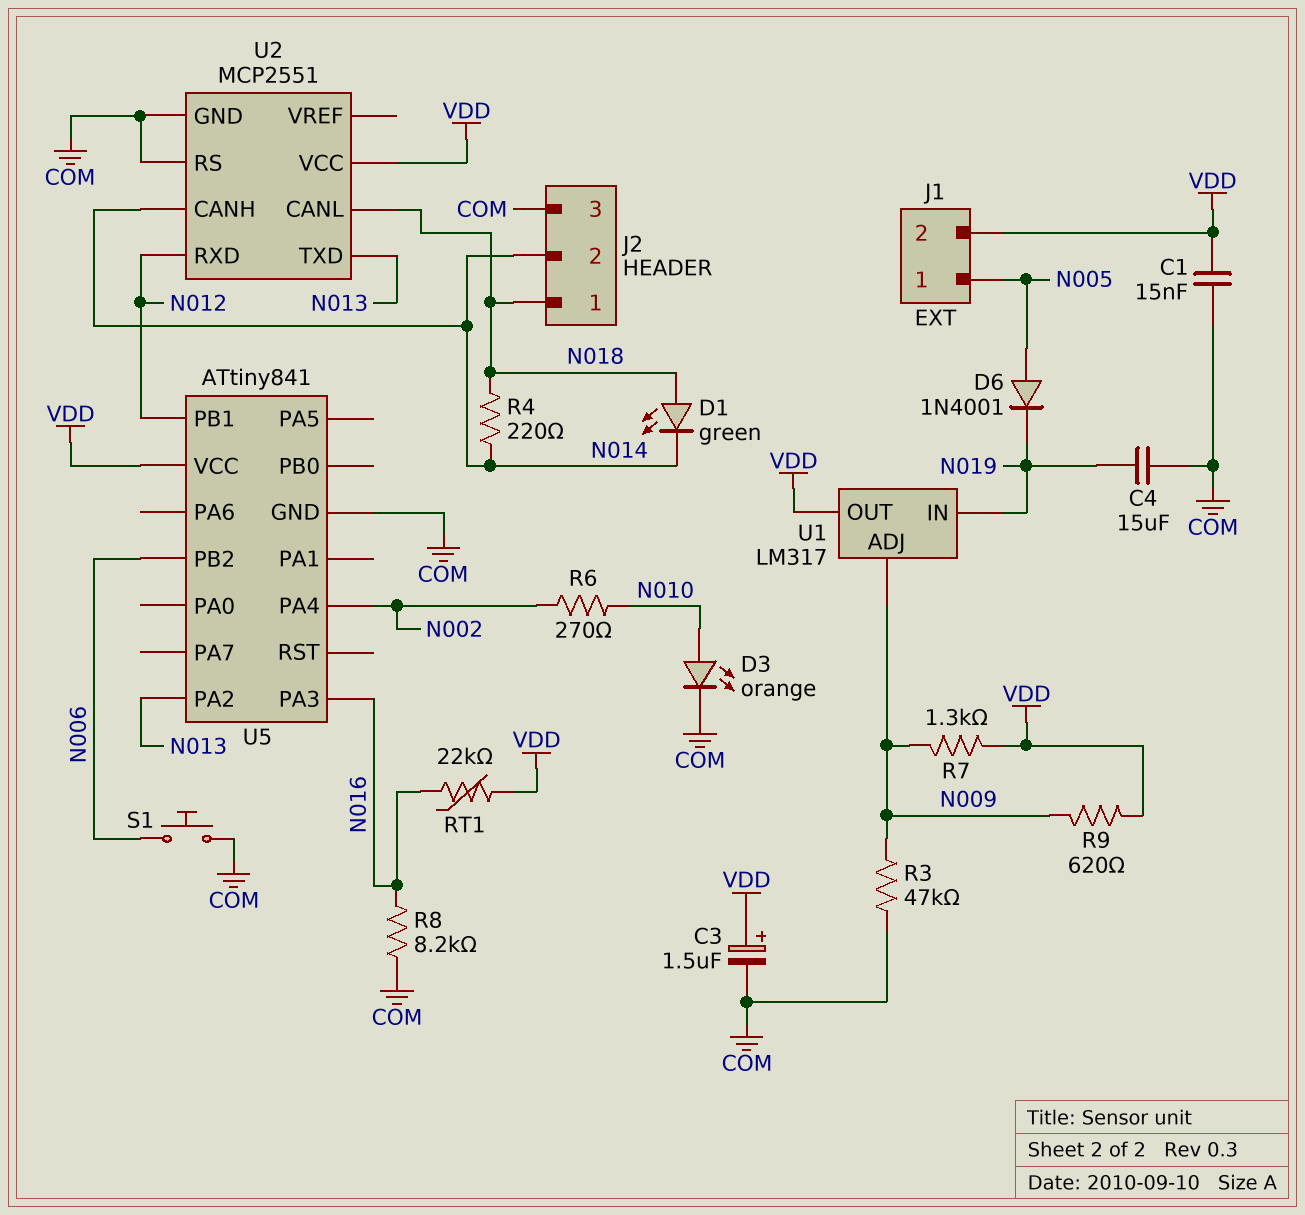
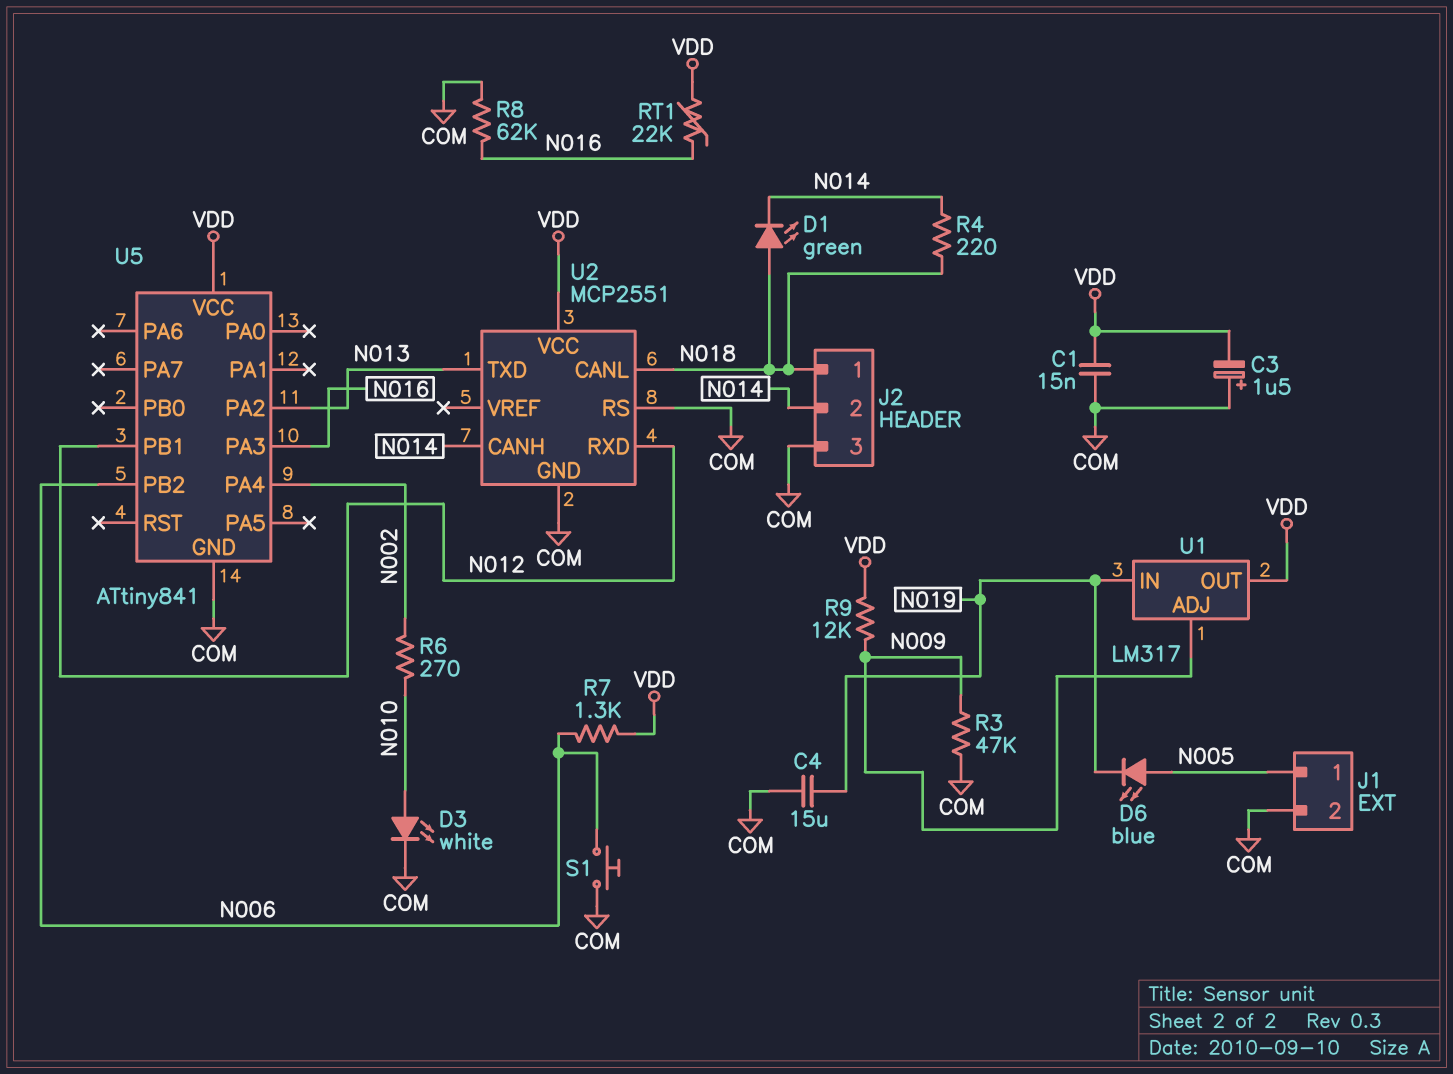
C3: 1.5uF (plus VDD, minus COM) -> 1.5uF (plus COM, minus VDD)
D3: LED orange (A N010, K COM) -> LED white (A N010, K COM)
D6: diode 1N4001 (A N005, K N019) -> LED blue (A N005, K N019)
J1 pin 2: VDD -> COM
R7: 1.3k (N009, VDD) -> 1.3k (N006, VDD)
R8: 8.2k (COM, N016) -> 62k (COM, N016)
R9: 620 (N009, VDD) -> 12k (N009, VDD)

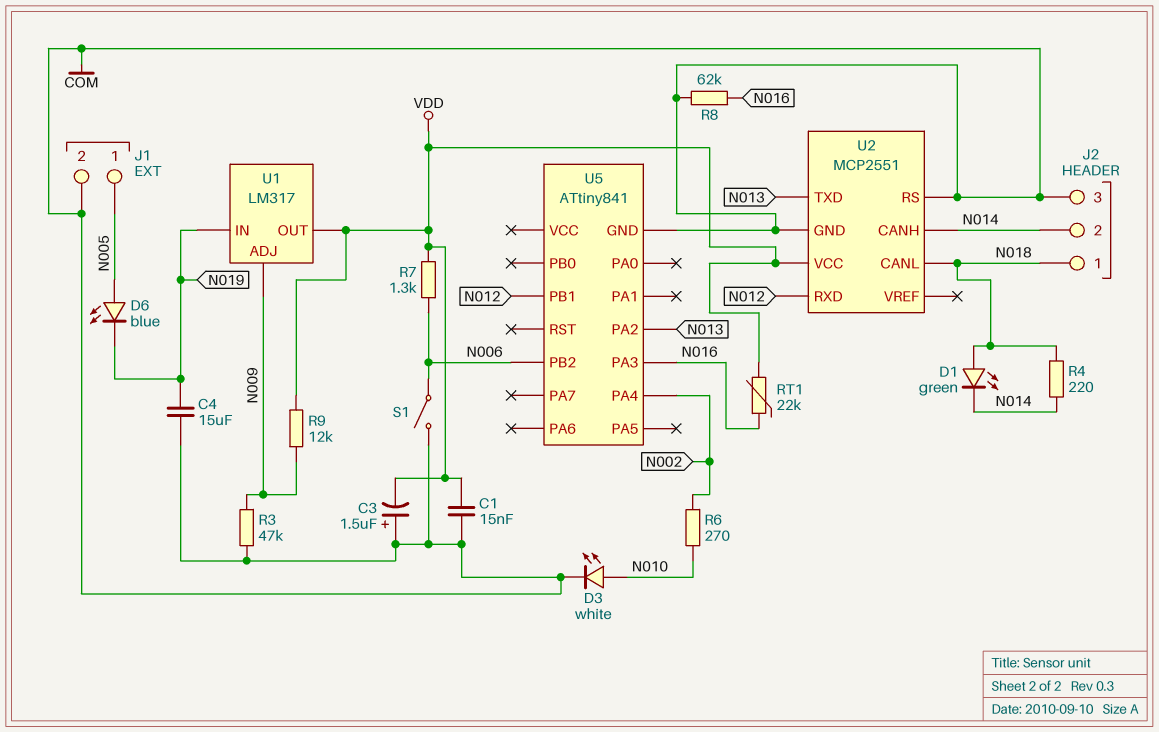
S1: button (COM, N006) -> switch (COM, N006)
U5 pin VCC: VDD -> none

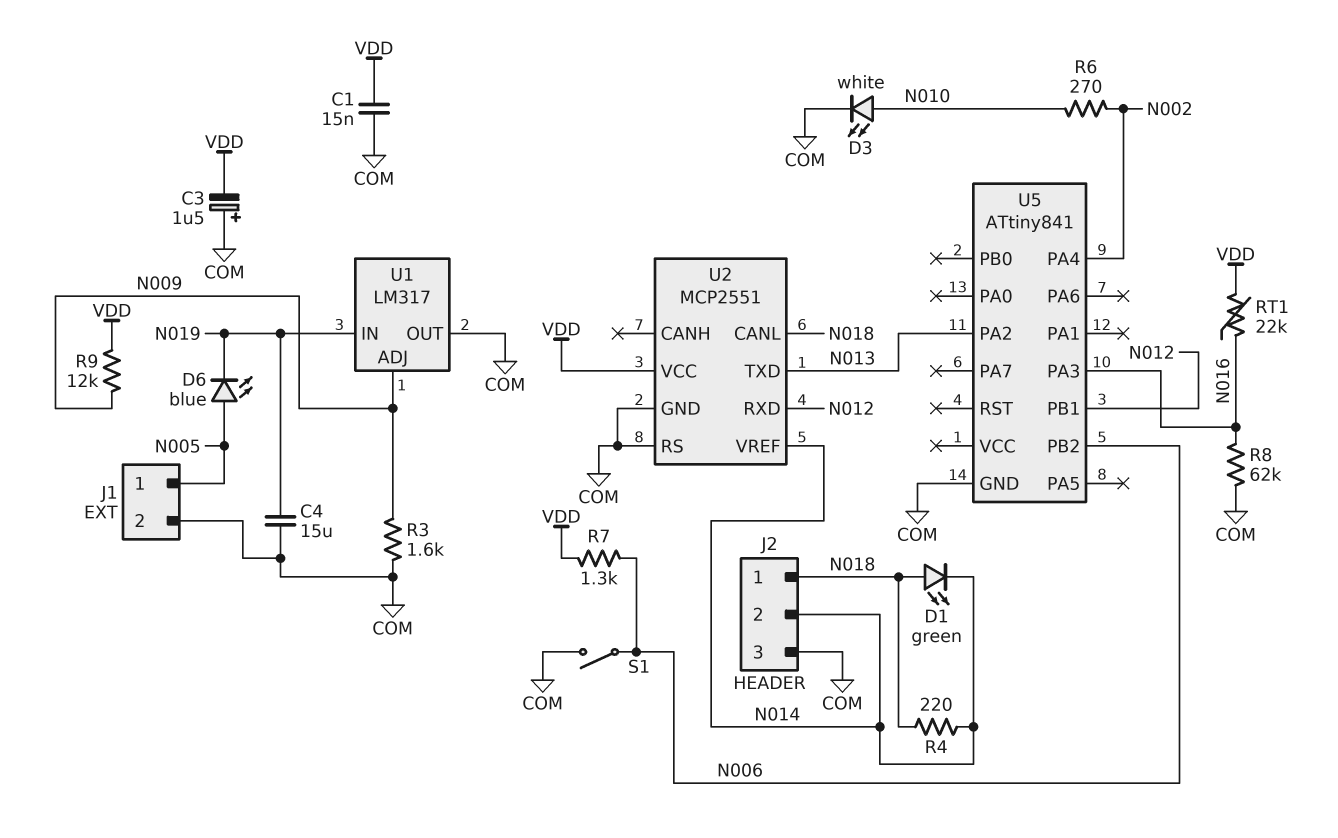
R3: 47k (COM, N009) -> 1.6k (COM, N009)
U1 pin OUT: VDD -> COM
U2 pin CANH: N014 -> none
U2 pin VREF: none -> N014

